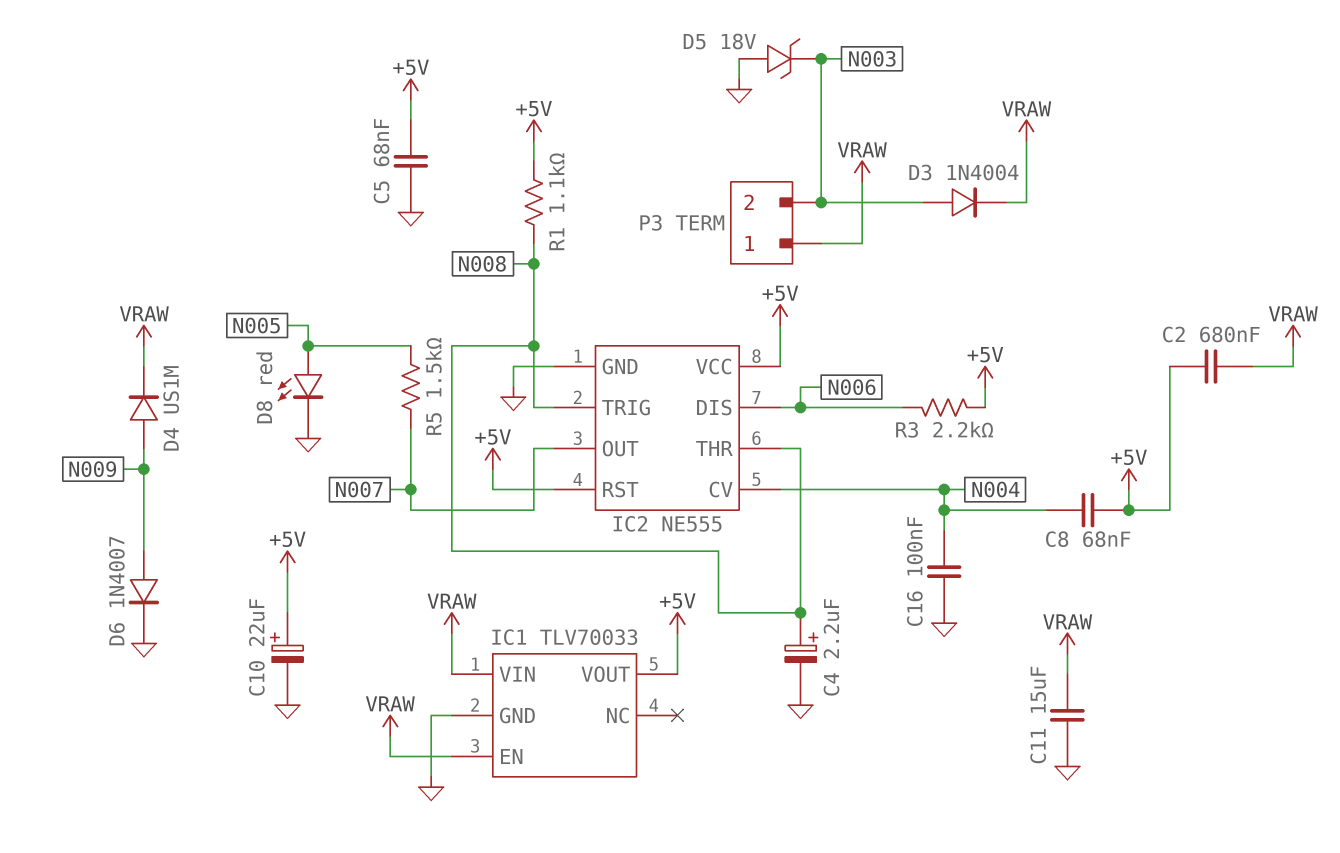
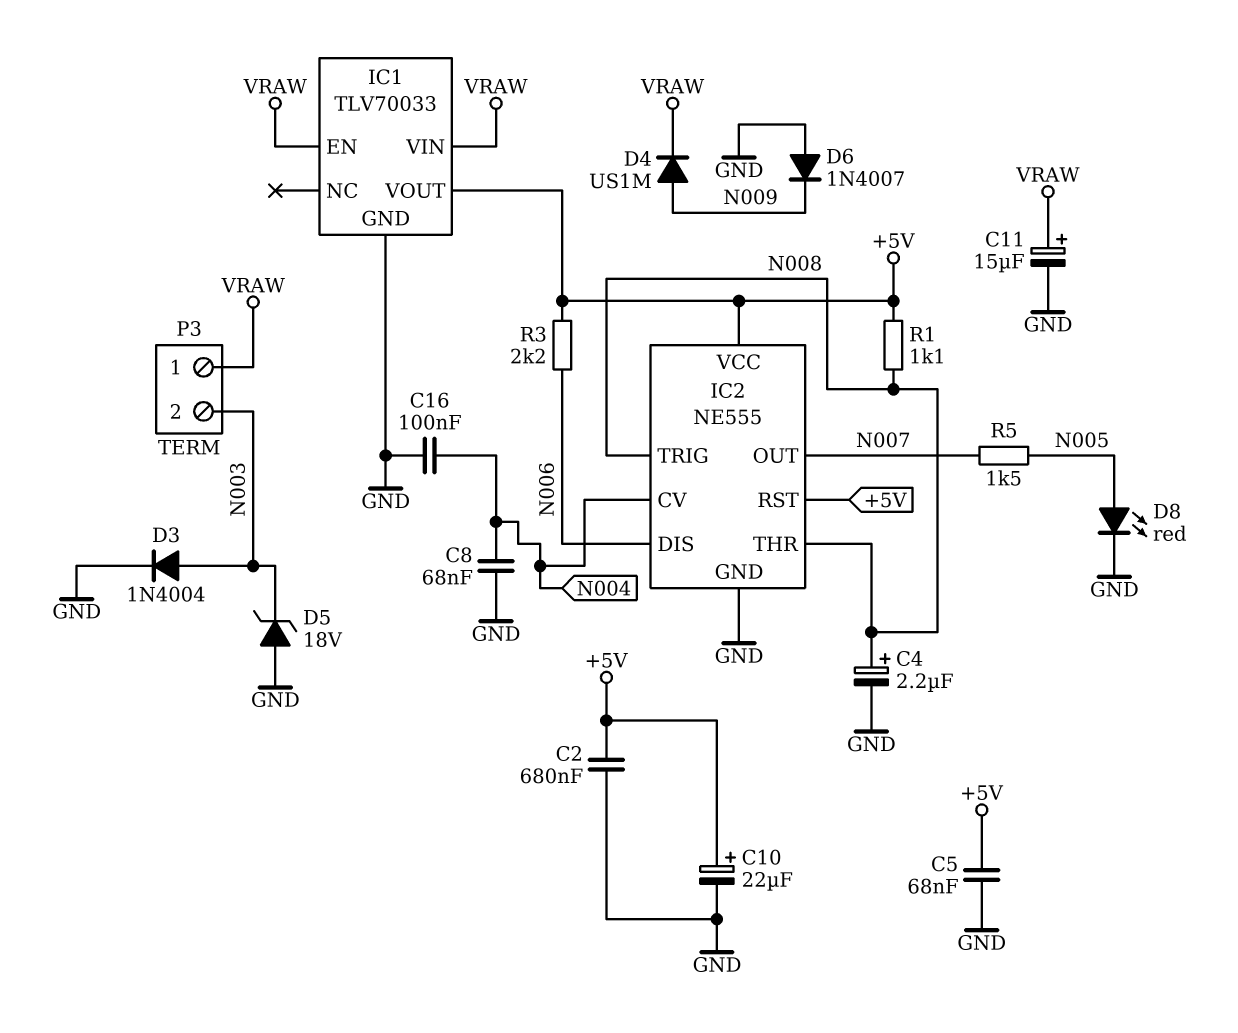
C2: 680nF (+5V, VRAW) -> 680nF (+5V, GND)
C8: 68nF (+5V, N004) -> 68nF (GND, N004)
C11: 15uF (GND, VRAW) -> 15uF (plus VRAW, minus GND)
D3: diode 1N4004 (A N003, K VRAW) -> diode 1N4004 (A N003, K GND)
D6: diode 1N4007 (A N009, K GND) -> diode 1N4007 (A GND, K N009)

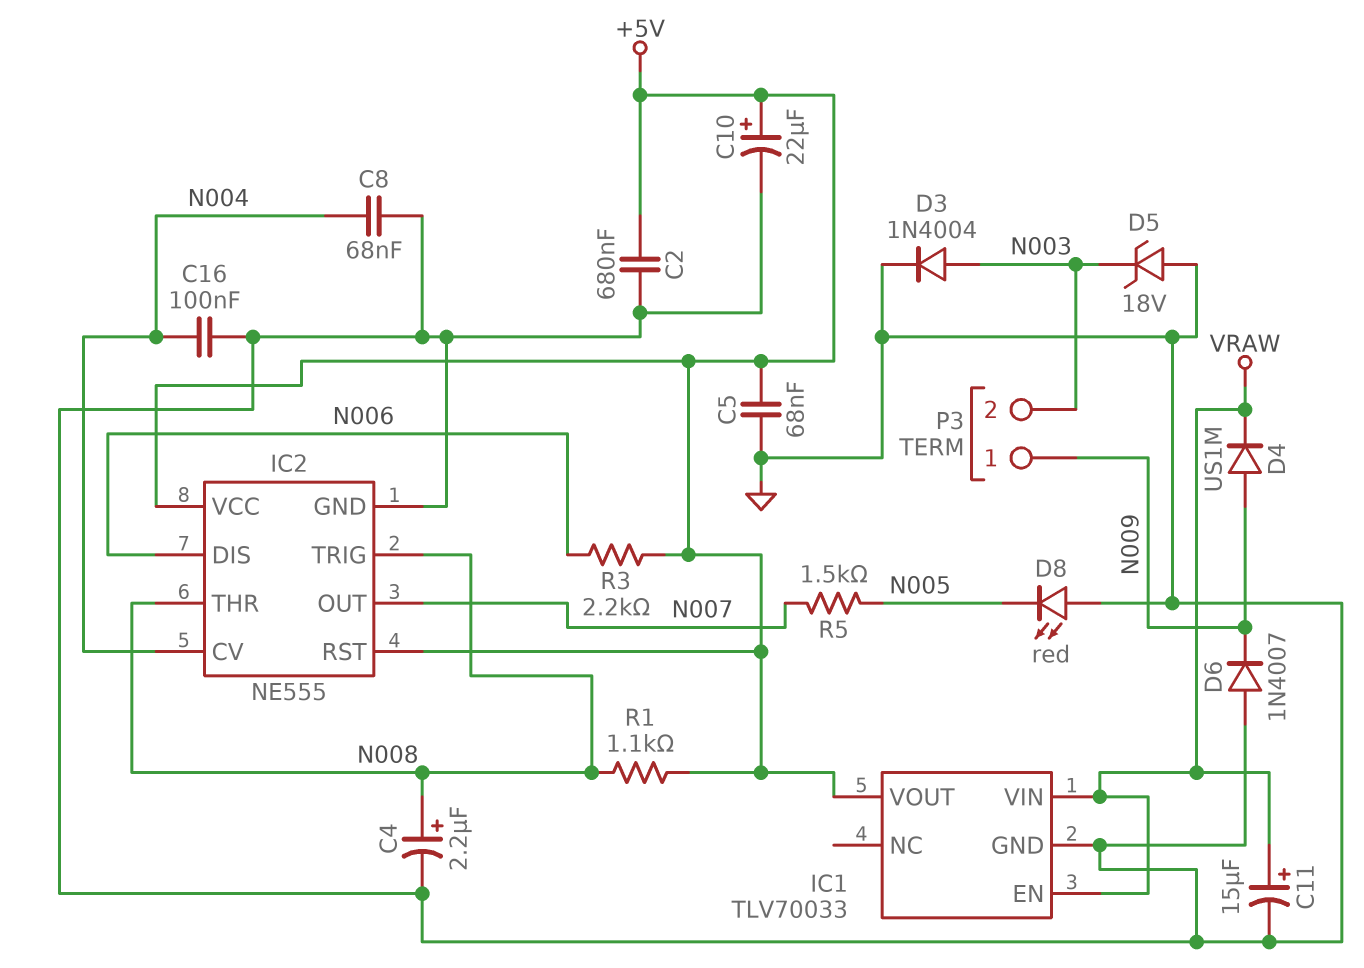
D8: LED red (A N005, K GND) -> LED red (A GND, K N005)
P3 pin 1: VRAW -> N009

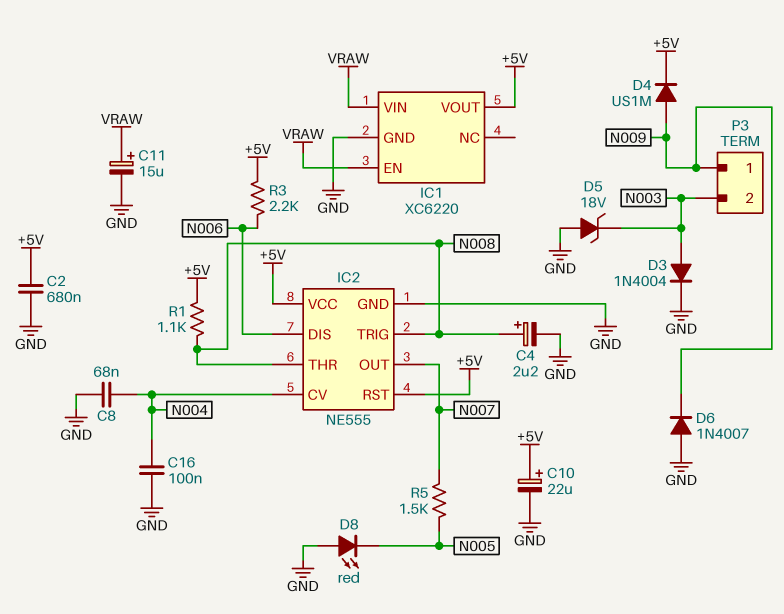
C5: 68nF (+5V, GND) -> none
D4: diode US1M (A N009, K VRAW) -> diode US1M (A N009, K +5V)
IC1: TLV70033 -> XC6220

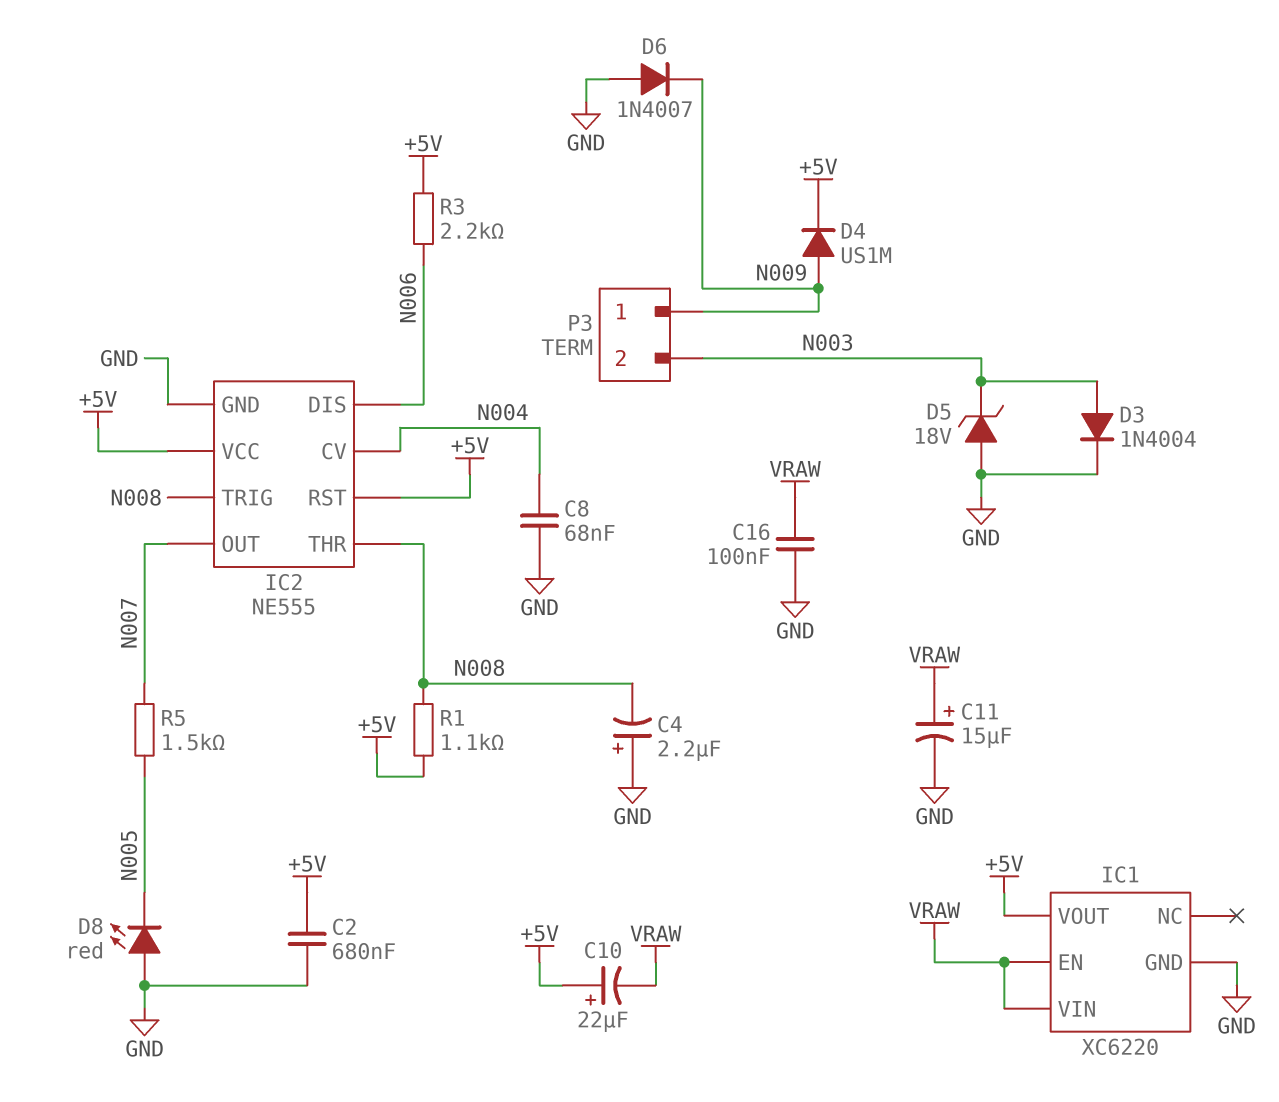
C4: 2.2uF (plus N008, minus GND) -> 2.2uF (plus GND, minus N008)
C10: 22uF (plus +5V, minus GND) -> 22uF (plus +5V, minus VRAW)
C16: 100nF (GND, N004) -> 100nF (GND, VRAW)

